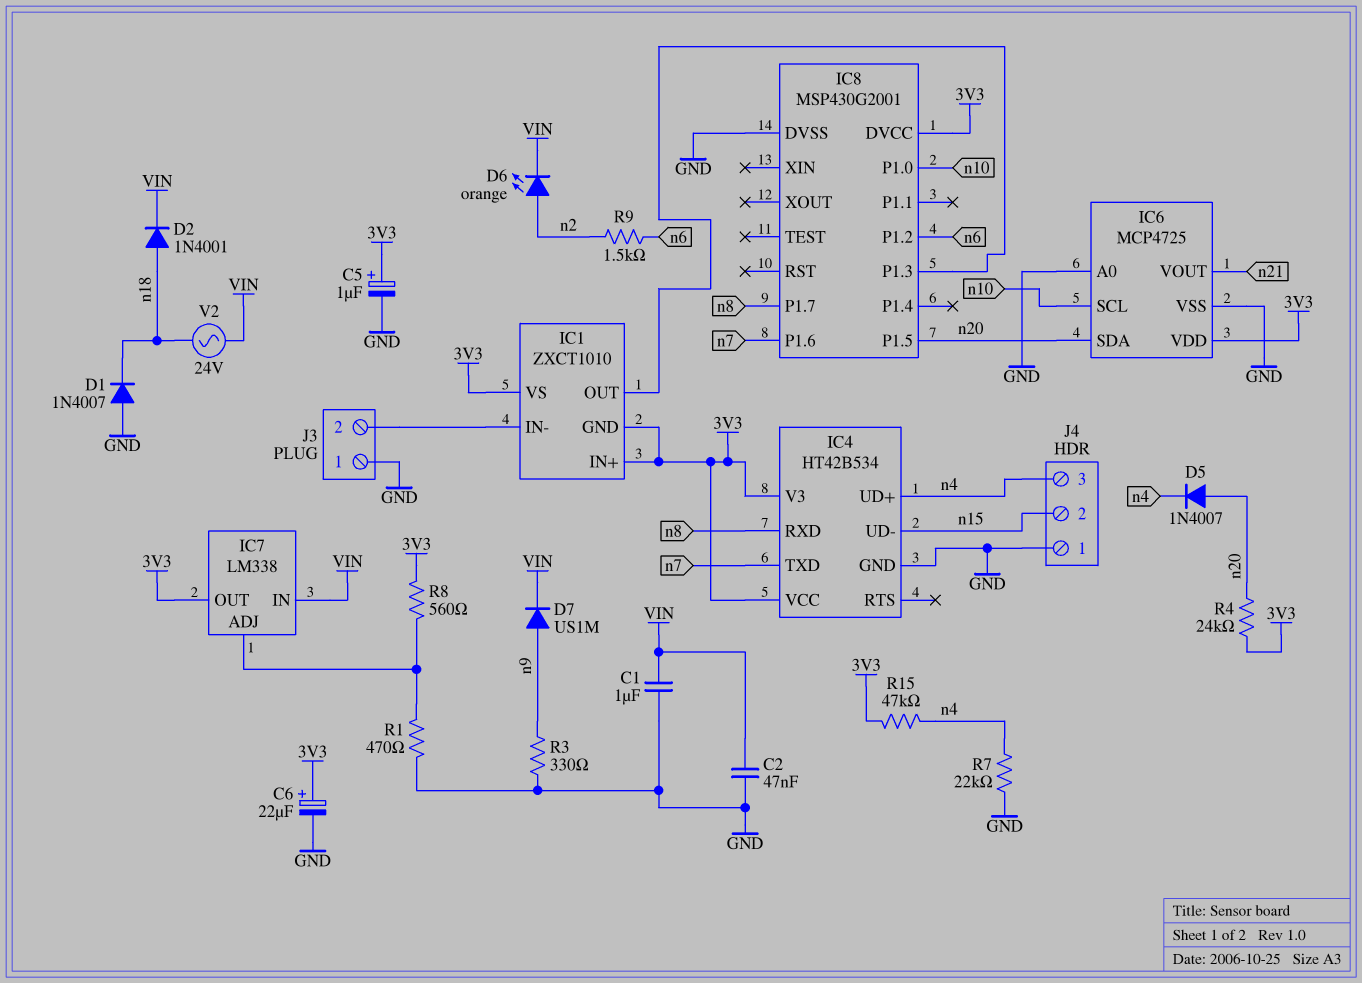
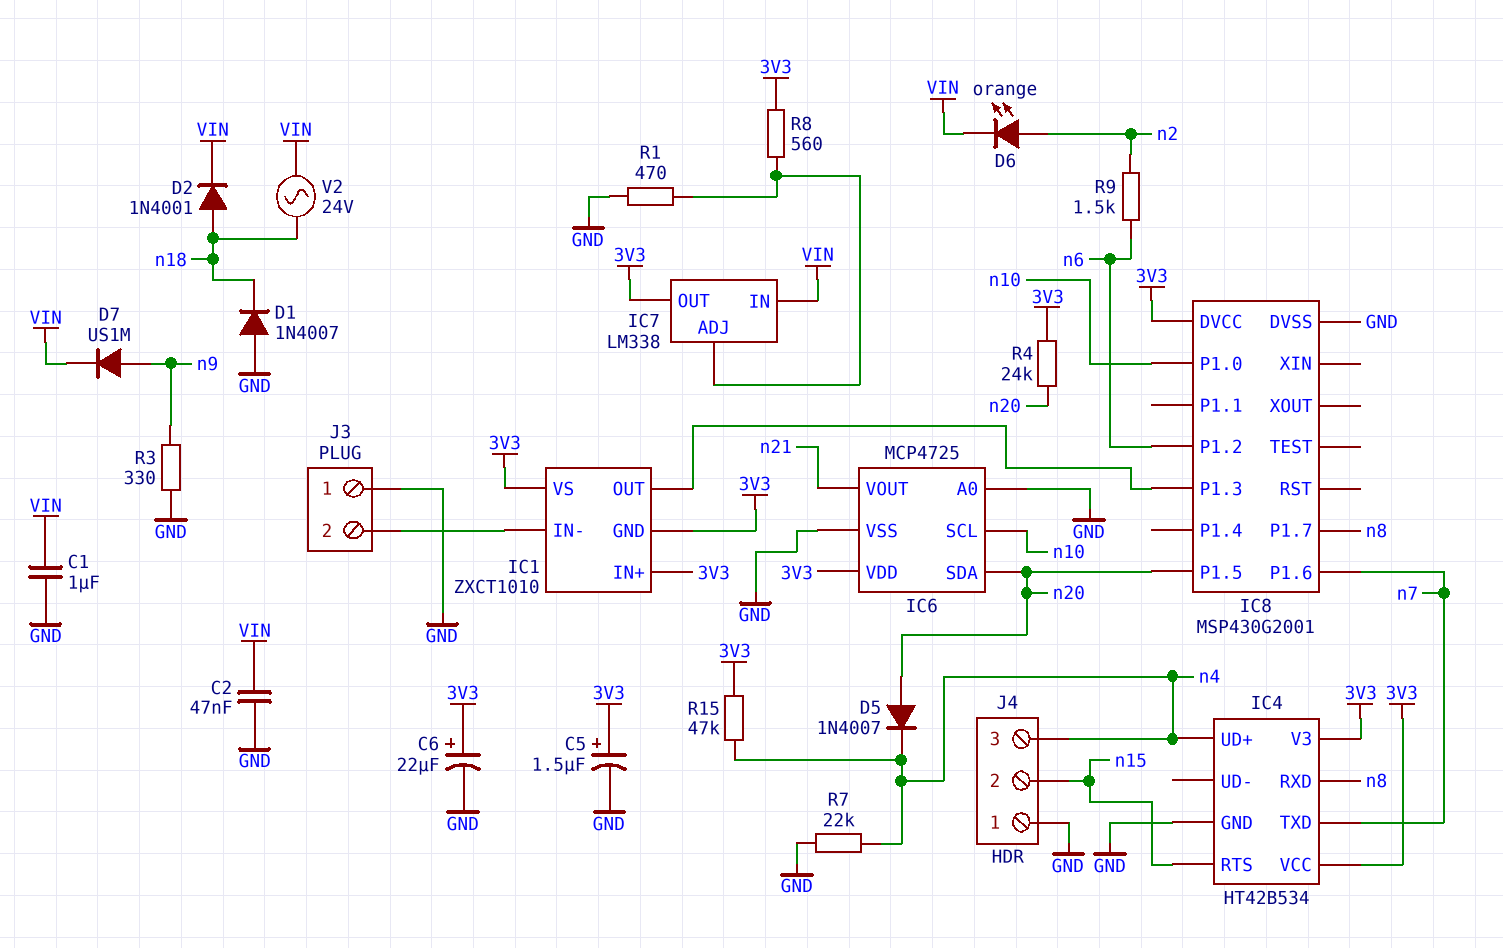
C5: 1uF (plus 3V3, minus GND) -> 1.5uF (plus 3V3, minus GND)
IC4 pin RTS: none -> n15
IC4 pin UD-: n15 -> none

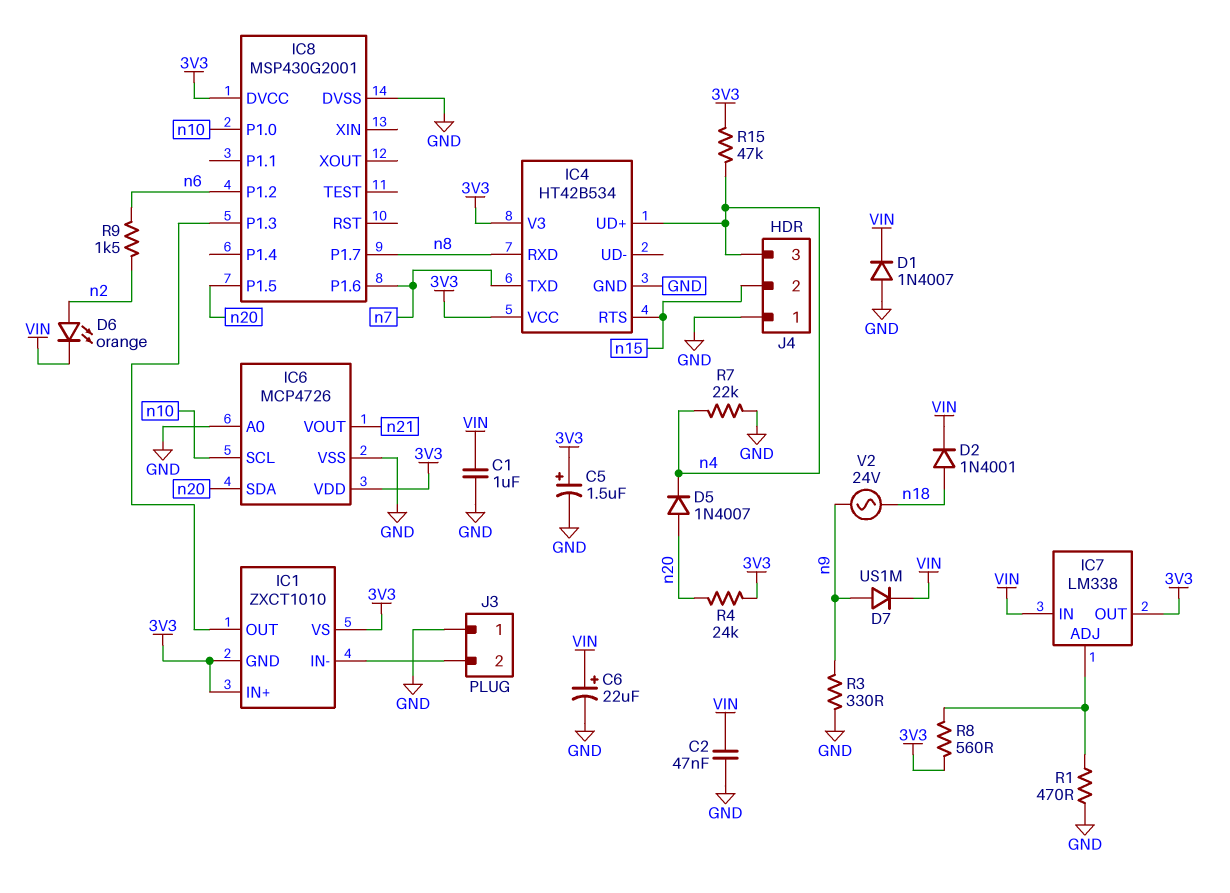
C6: 22uF (plus 3V3, minus GND) -> 22uF (plus VIN, minus GND)
D1: diode 1N4007 (A GND, K n18) -> diode 1N4007 (A GND, K VIN)
IC6: MCP4725 -> MCP4726
V2: AC 24V (VIN, n18) -> AC 24V (n9, n18)

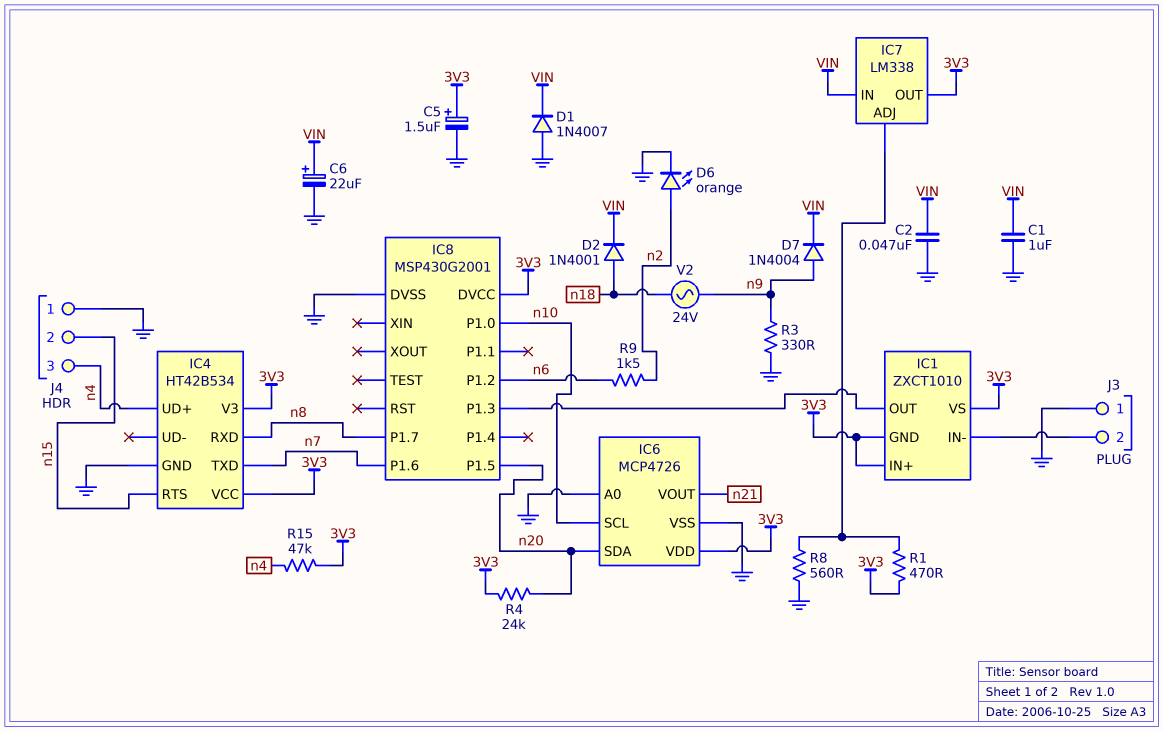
D5: diode 1N4007 (A n20, K n4) -> none
D6: LED orange (A n2, K VIN) -> LED orange (A n2, K GND)
D7: diode US1M (A n9, K VIN) -> diode 1N4004 (A n9, K VIN)
R1: 470 (GND, IC7/ADJ) -> 470 (3V3, IC7/ADJ)
R7: 22k (GND, n4) -> none
R8: 560 (3V3, IC7/ADJ) -> 560 (GND, IC7/ADJ)

